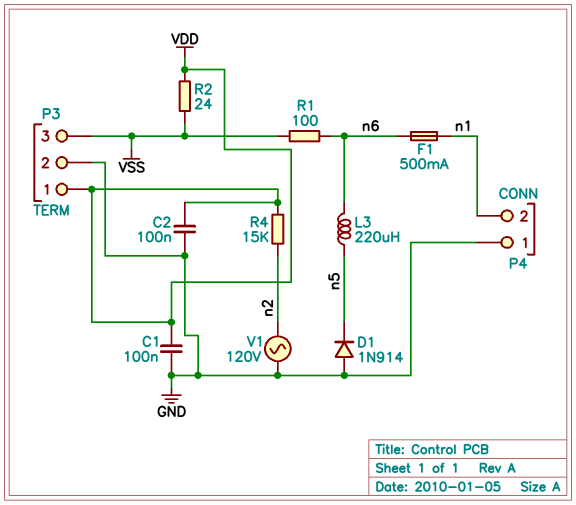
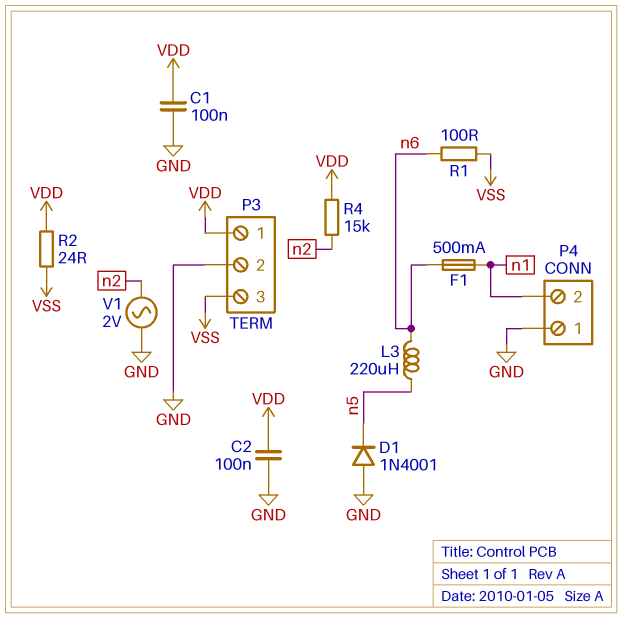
D1: diode 1N914 (A GND, K n5) -> diode 1N4001 (A GND, K n5)
V1: AC 120V (GND, n2) -> AC 2V (GND, n2)

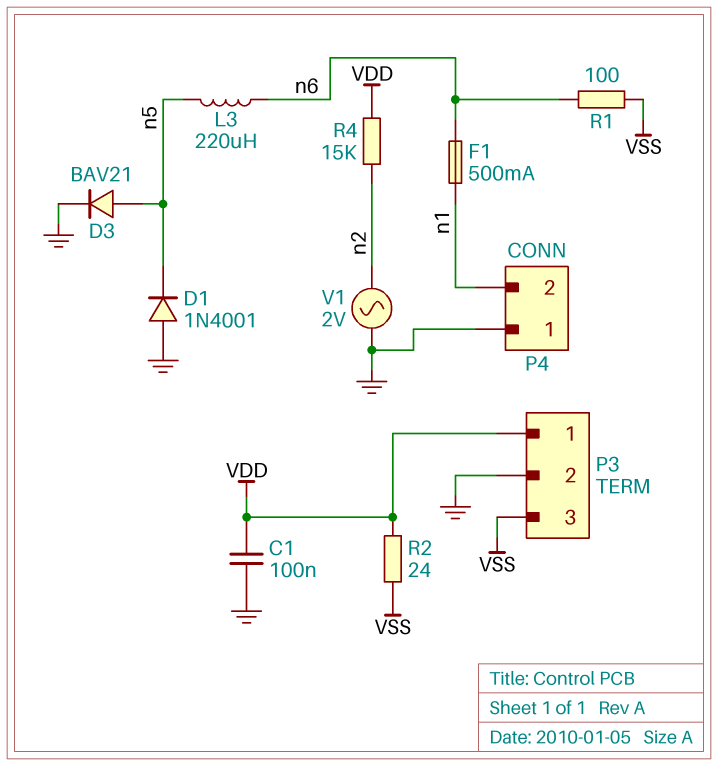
C2: 100nF (GND, VDD) -> none
D3: none -> diode BAV21 (A n5, K GND)

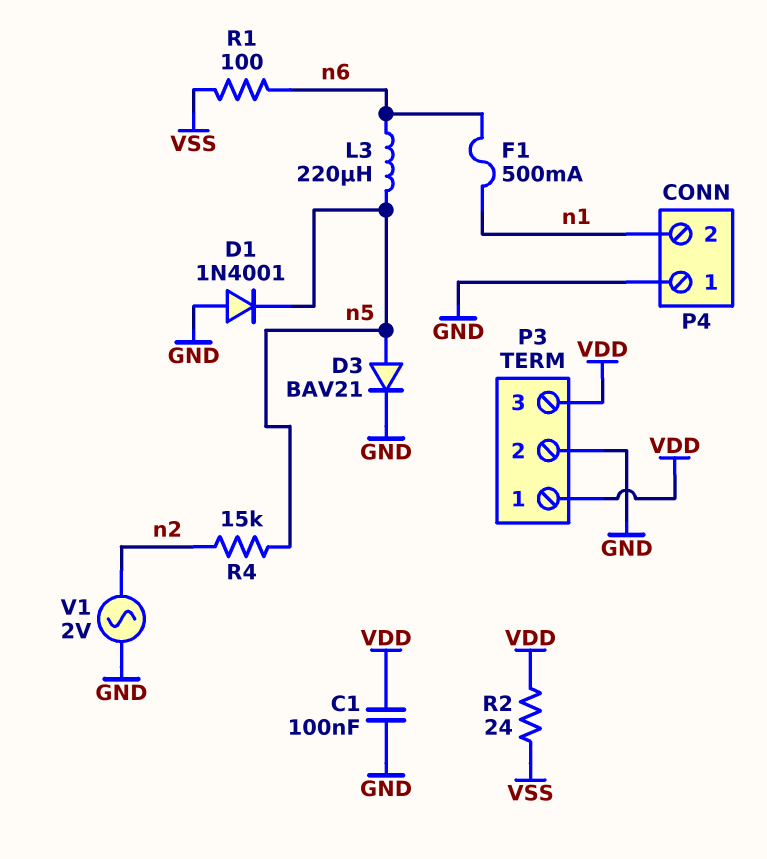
P3 pin 3: VSS -> VDD
R4: 15k (VDD, n2) -> 15k (n2, n5)

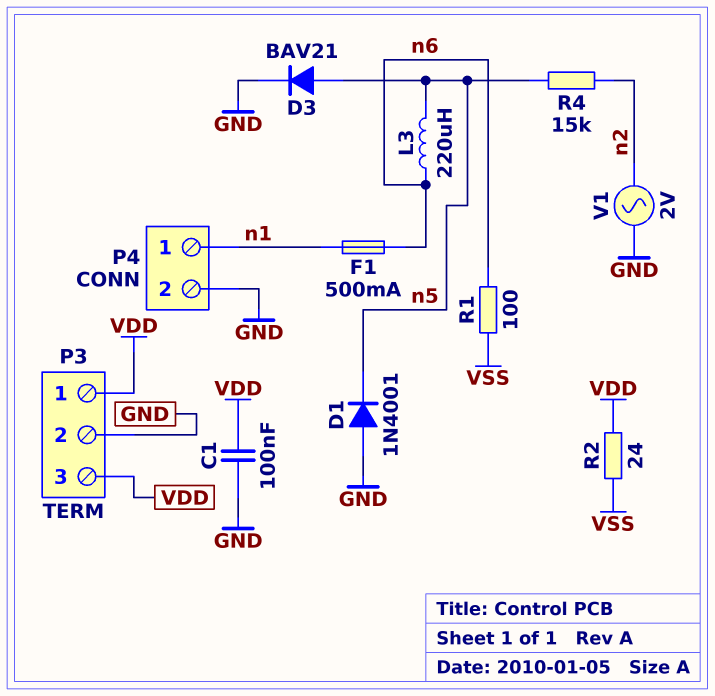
P4 pin 1: GND -> n1
P4 pin 2: n1 -> GND

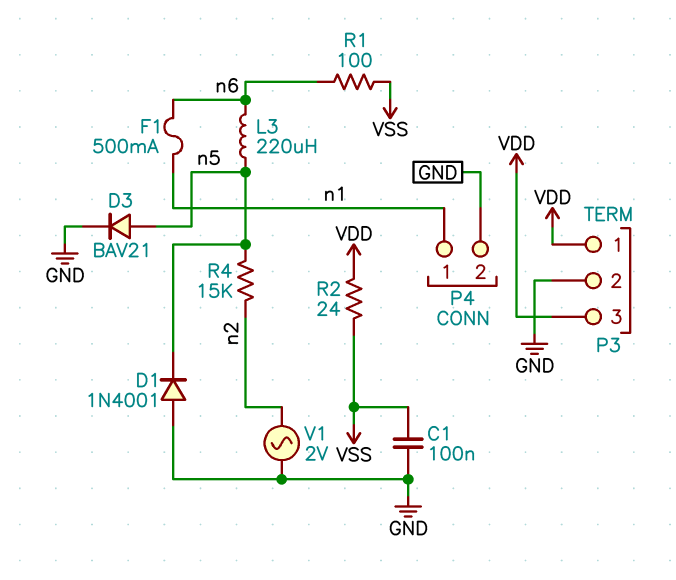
C1: 100nF (GND, VDD) -> 100nF (GND, VSS)

